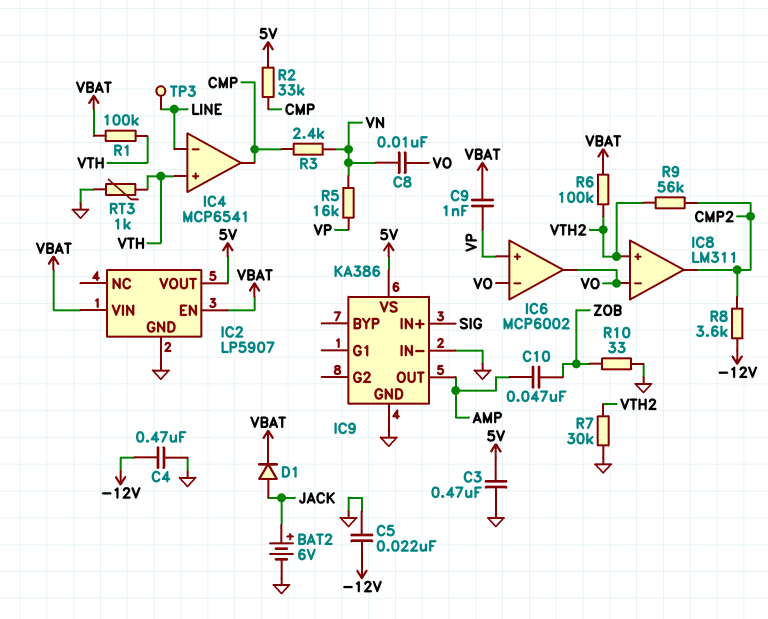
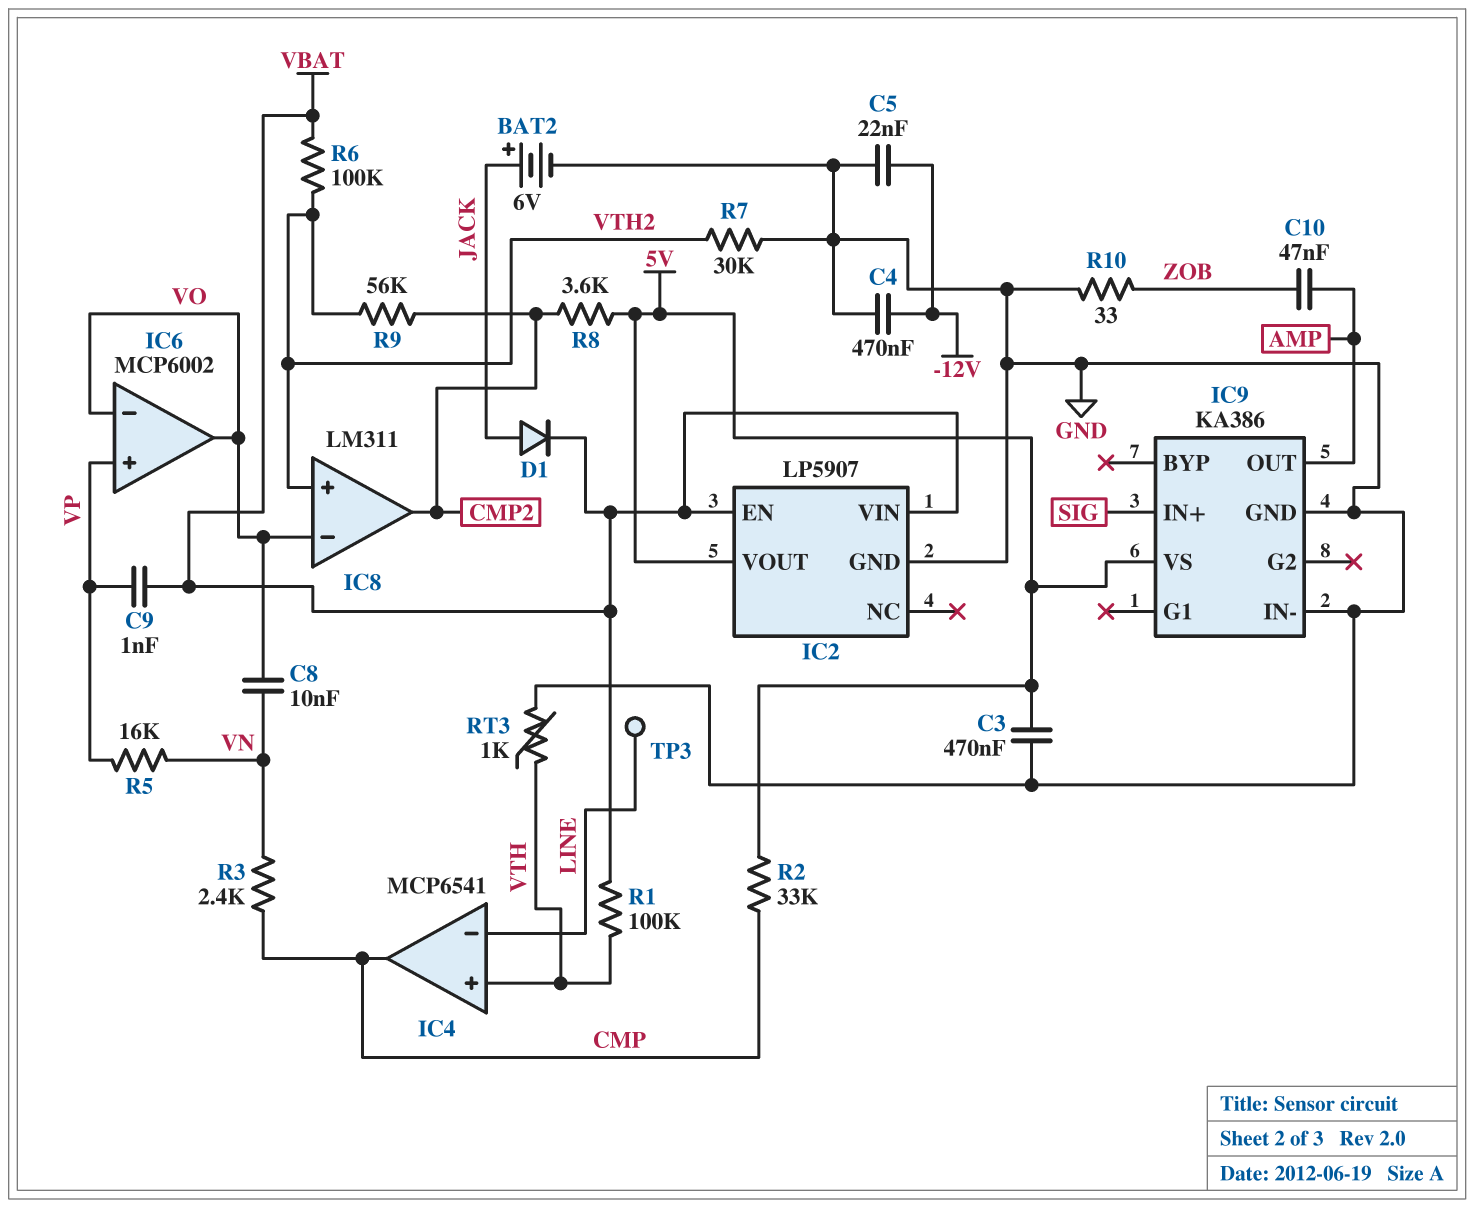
R8: 3.6k (-12V, CMP2) -> 3.6k (5V, CMP2)

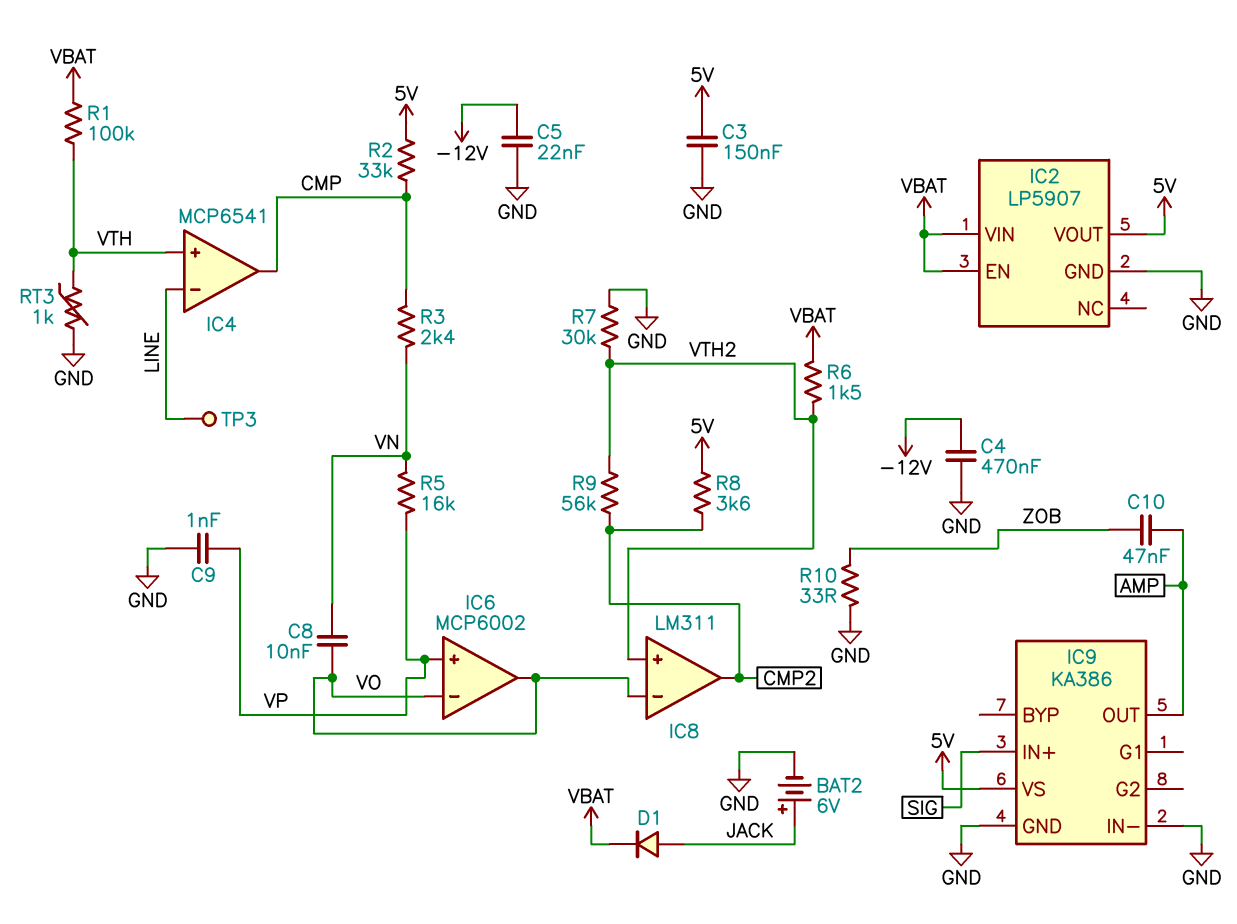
C3: 470nF (5V, GND) -> 150nF (5V, GND)
C9: 1nF (VBAT, VP) -> 1nF (GND, VP)
R6: 100k (VBAT, VTH2) -> 1.5k (VBAT, VTH2)

